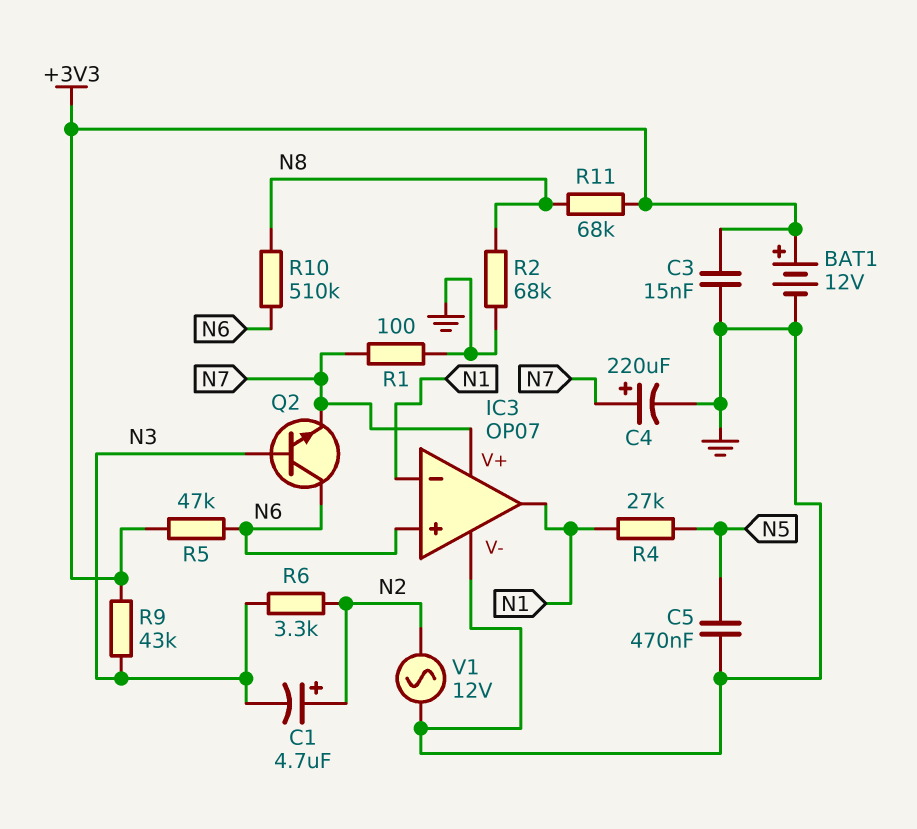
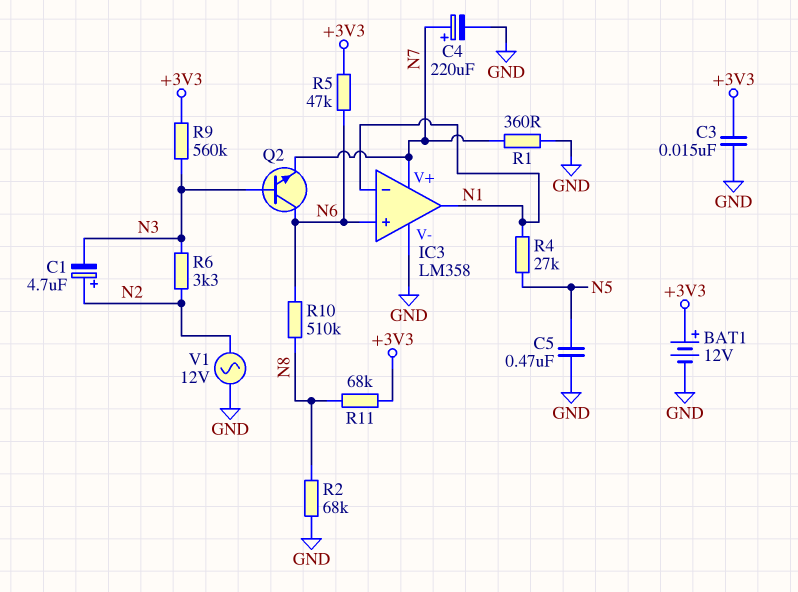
IC3: OP07 -> LM358
R1: 100 (GND, N7) -> 360 (GND, N7)
R9: 43k (+3V3, N3) -> 560k (+3V3, N3)

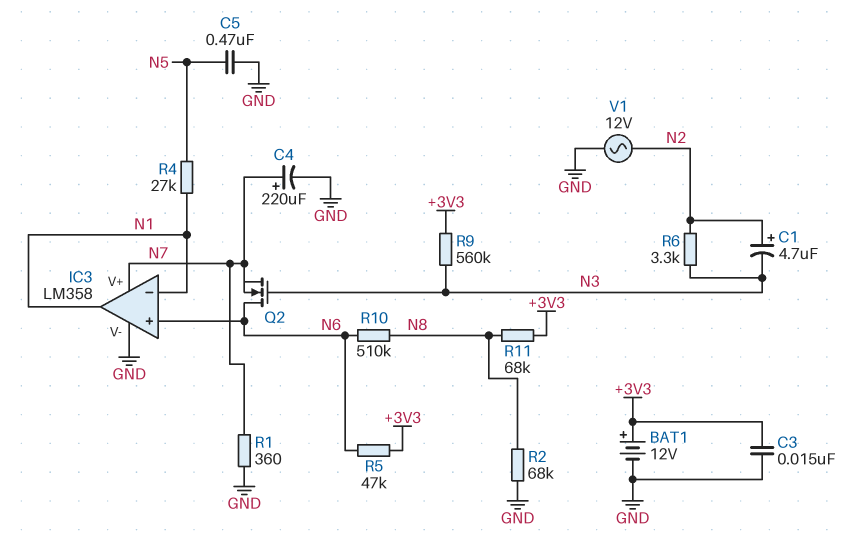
Q2: NPN (B N3, C N6, E N7) -> NMOS (G N3, D N6, S N7)

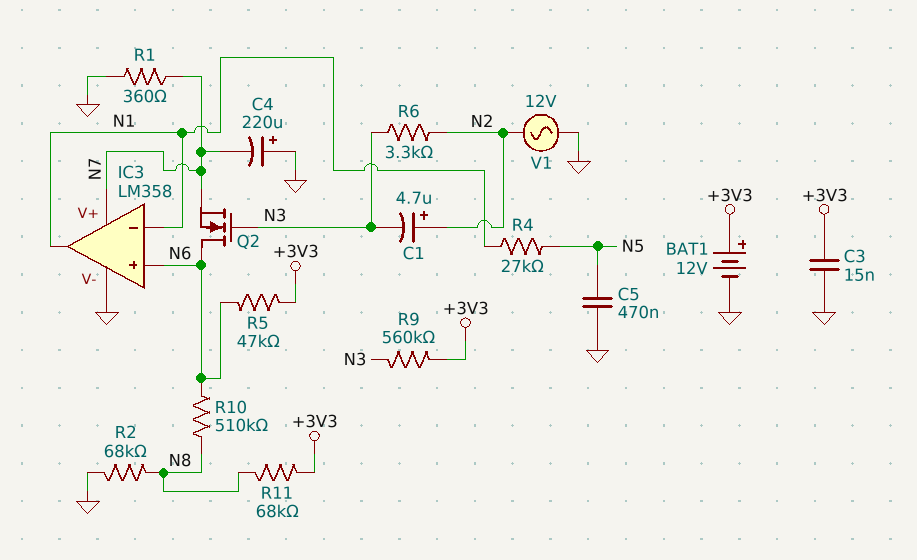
C4: 220uF (plus N7, minus GND) -> 220uF (plus GND, minus N7)

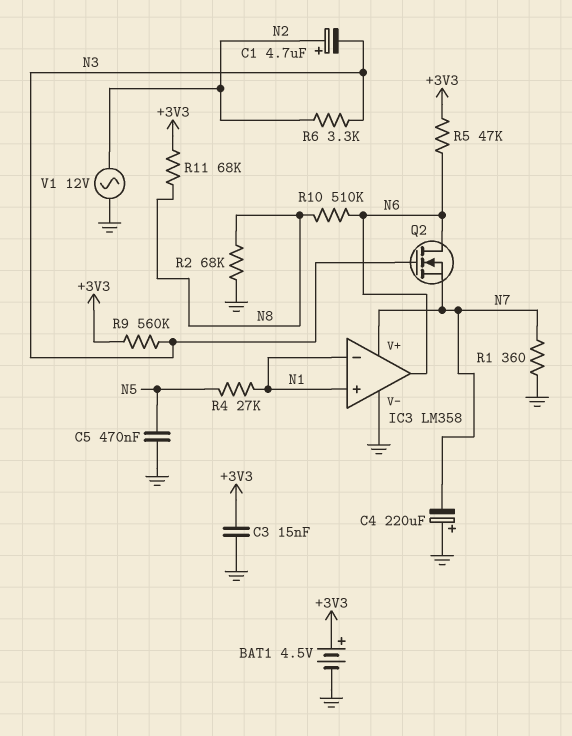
BAT1: 12V (plus +3V3, minus GND) -> 4.5V (plus +3V3, minus GND)
IC3 pin in+: N6 -> N1
IC3 pin out: N1 -> N6

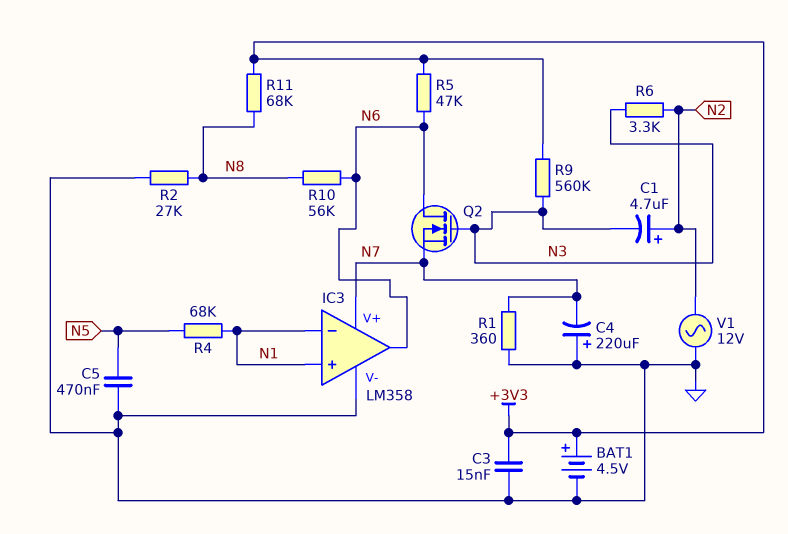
R2: 68k (GND, N8) -> 27k (GND, N8)
R4: 27k (N1, N5) -> 68k (N1, N5)
R10: 510k (N6, N8) -> 56k (N6, N8)

